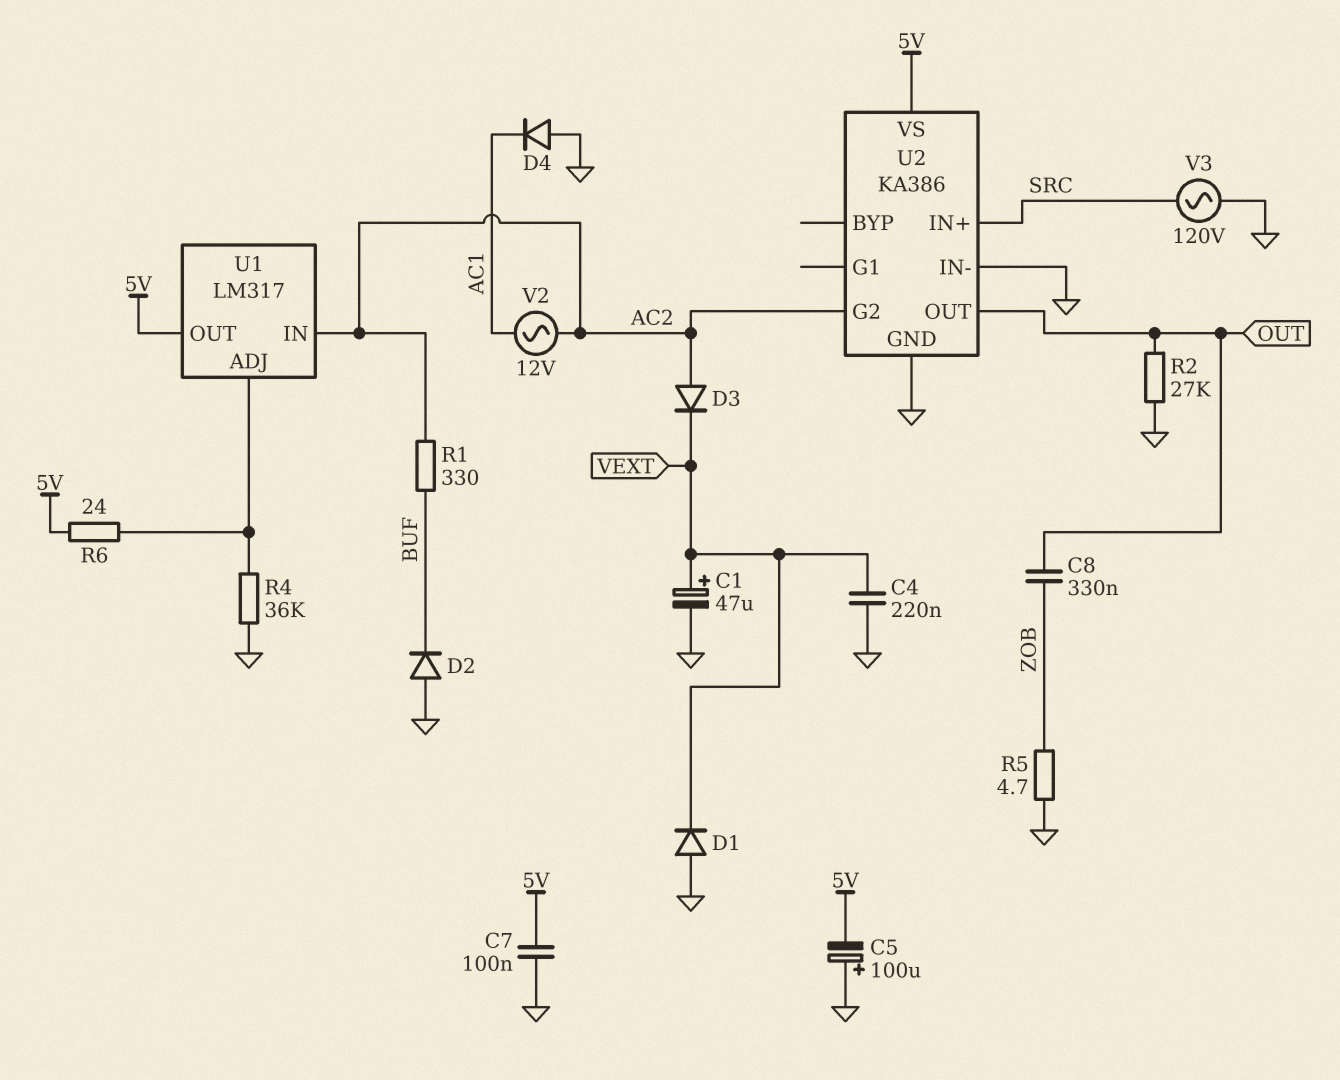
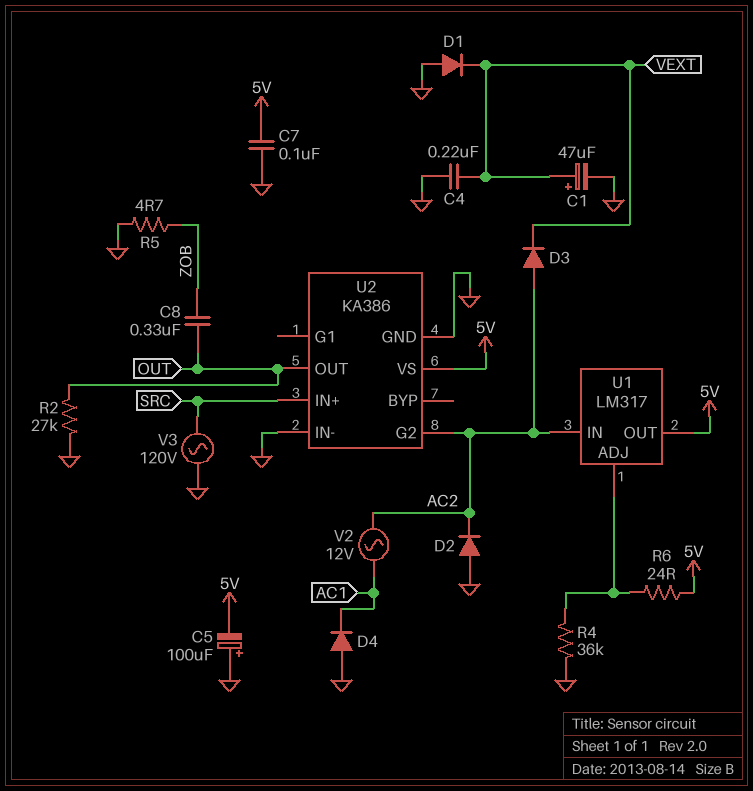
D2: diode (A GND, K BUF) -> diode (A GND, K AC2)
R1: 330 (AC2, BUF) -> none

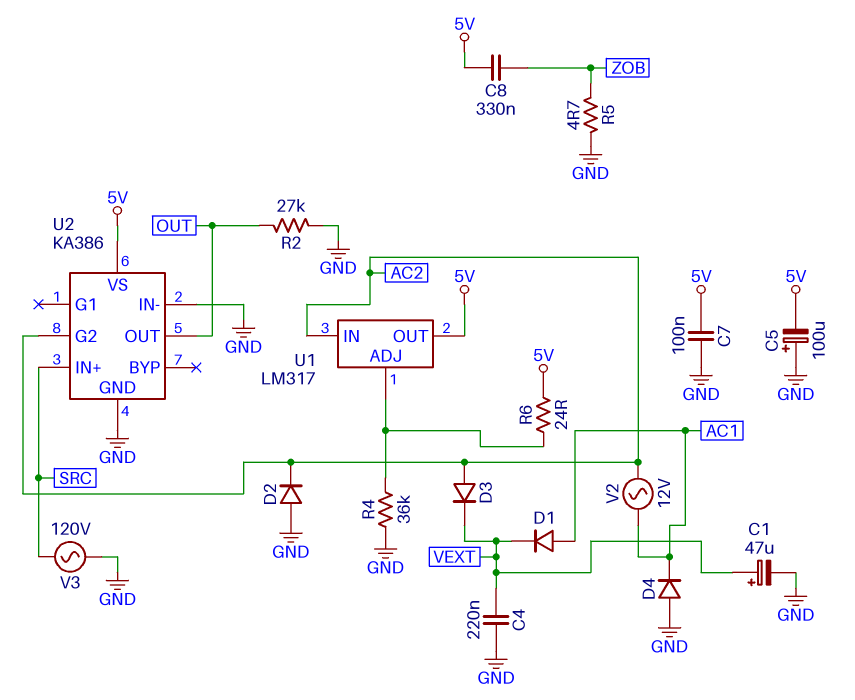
C8: 330nF (OUT, ZOB) -> 330nF (5V, ZOB)
D1: diode (A GND, K VEXT) -> diode (A AC1, K VEXT)

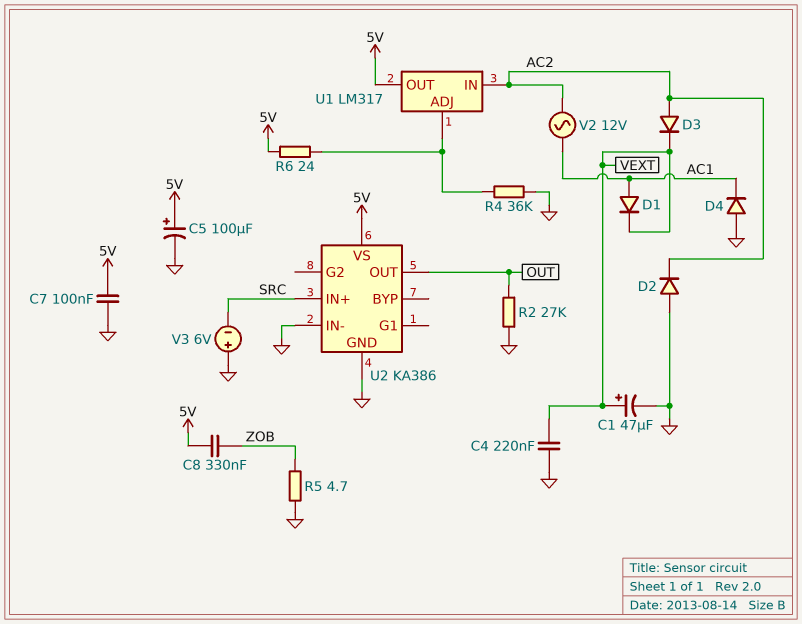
C5: 100uF (plus GND, minus 5V) -> 100uF (plus 5V, minus GND)
U2 pin G2: AC2 -> none
V3: AC 120V (GND, SRC) -> 6V (plus GND, minus SRC)

